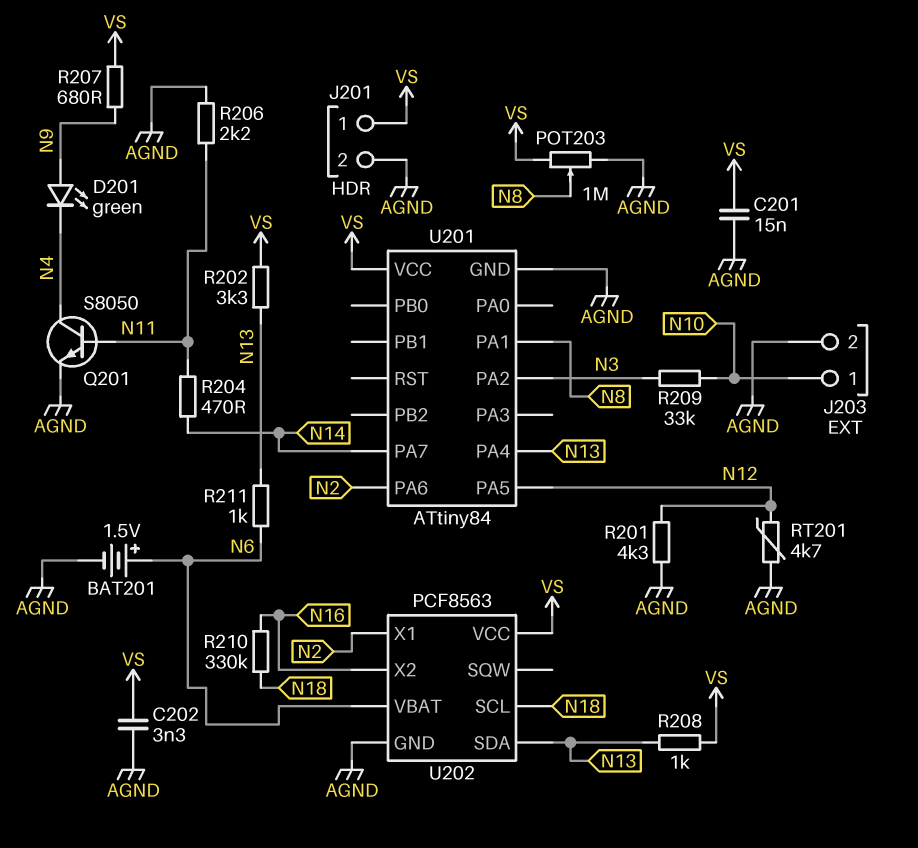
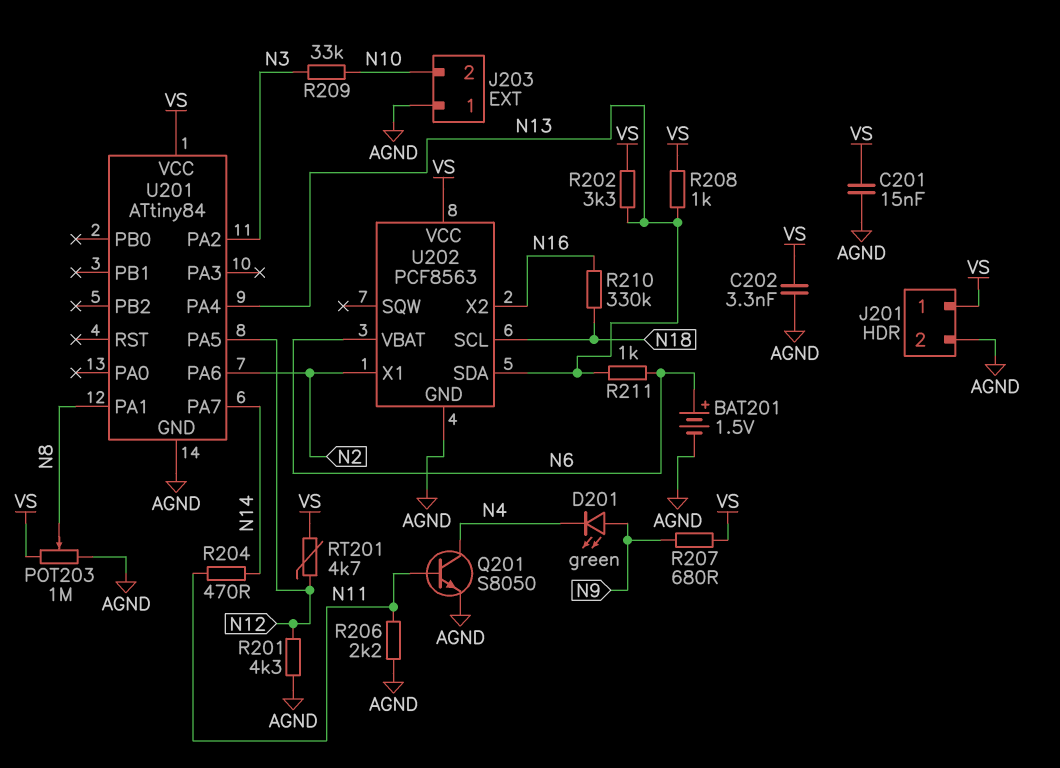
J203 pin 1: N10 -> AGND
J203 pin 2: AGND -> N10
RT201: 4.7k (AGND, N12) -> 4.7k (N12, VS)

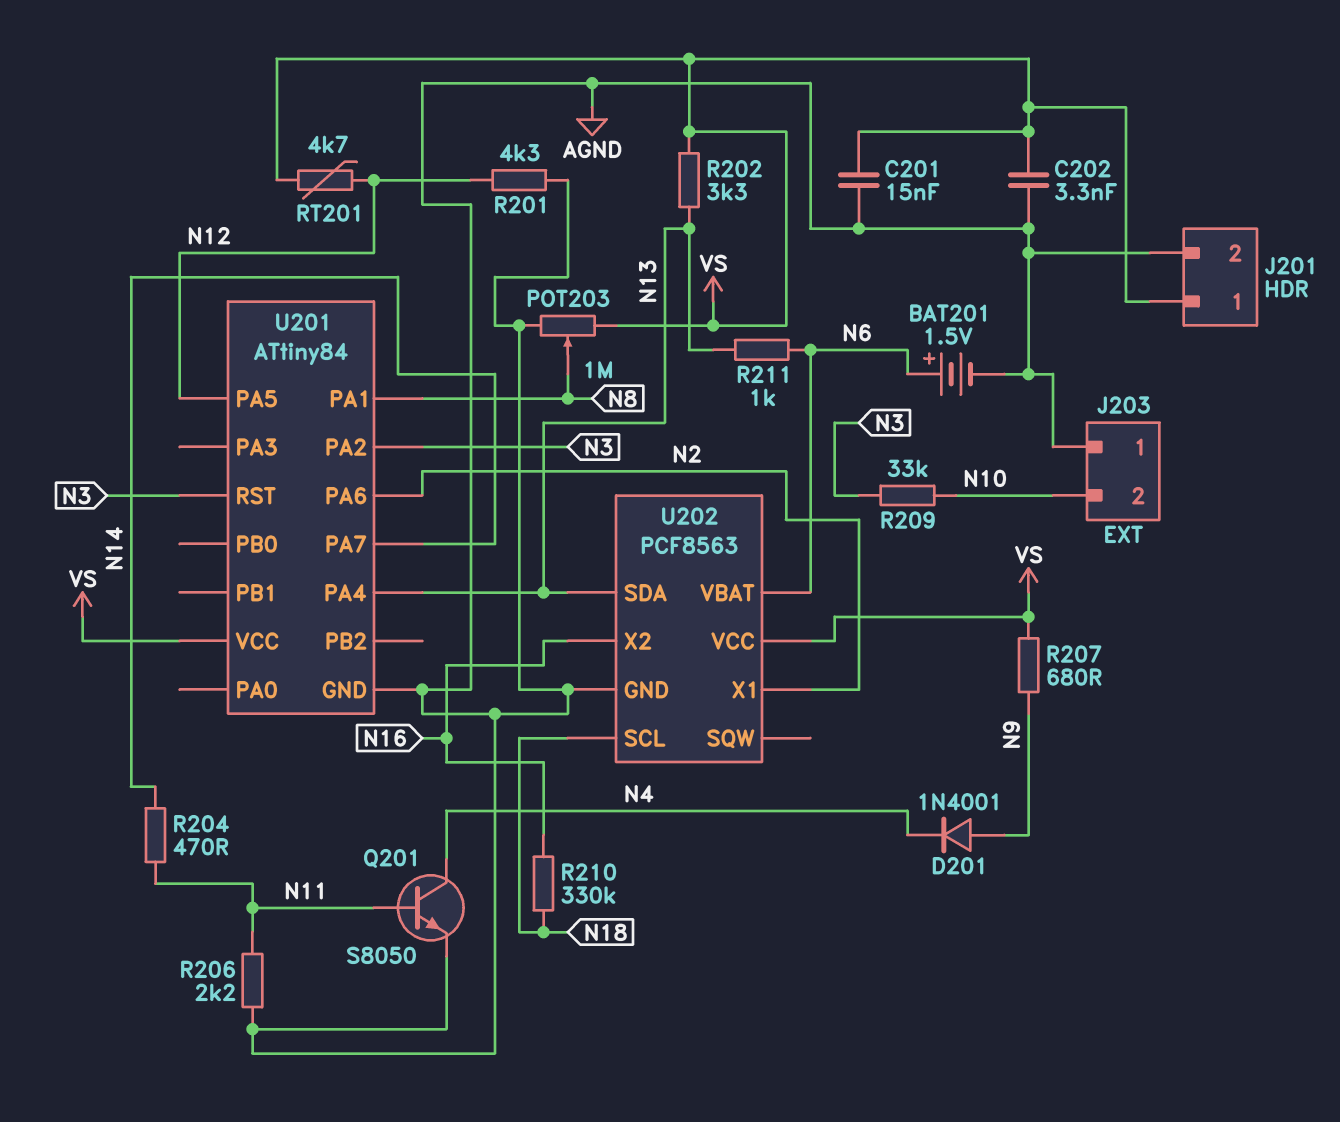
D201: LED green (A N9, K N4) -> diode 1N4001 (A N9, K N4)
R208: 1k (N13, VS) -> none
U201 pin RST: none -> N3

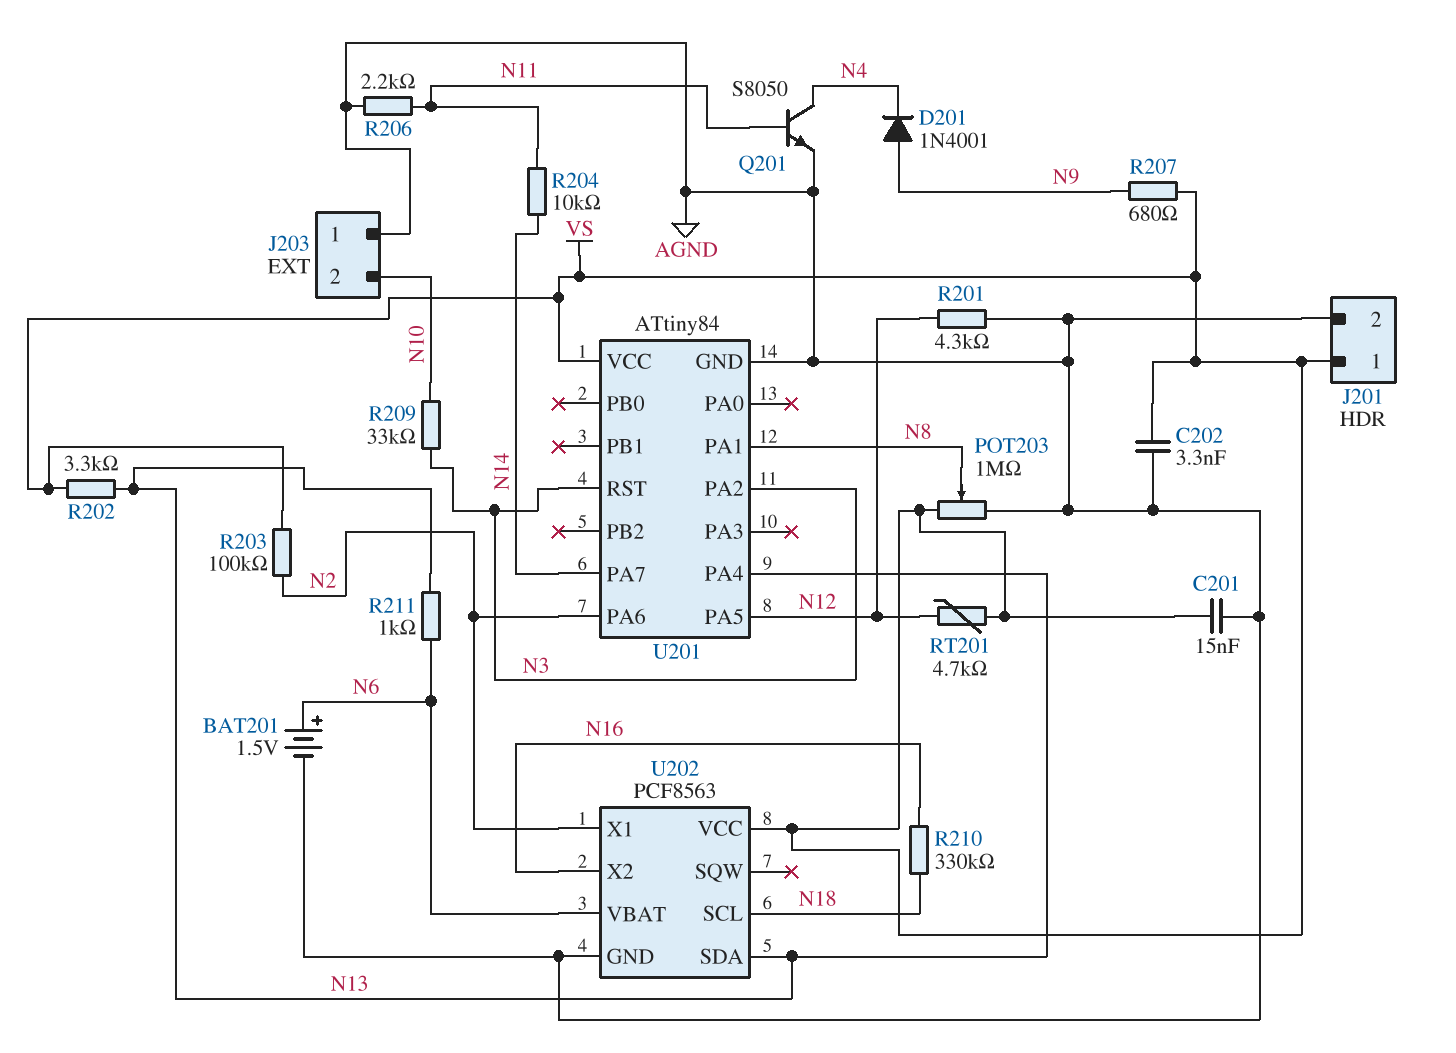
R203: none -> 100k (N2, VS)
R204: 470 (N11, N14) -> 10k (N11, N14)

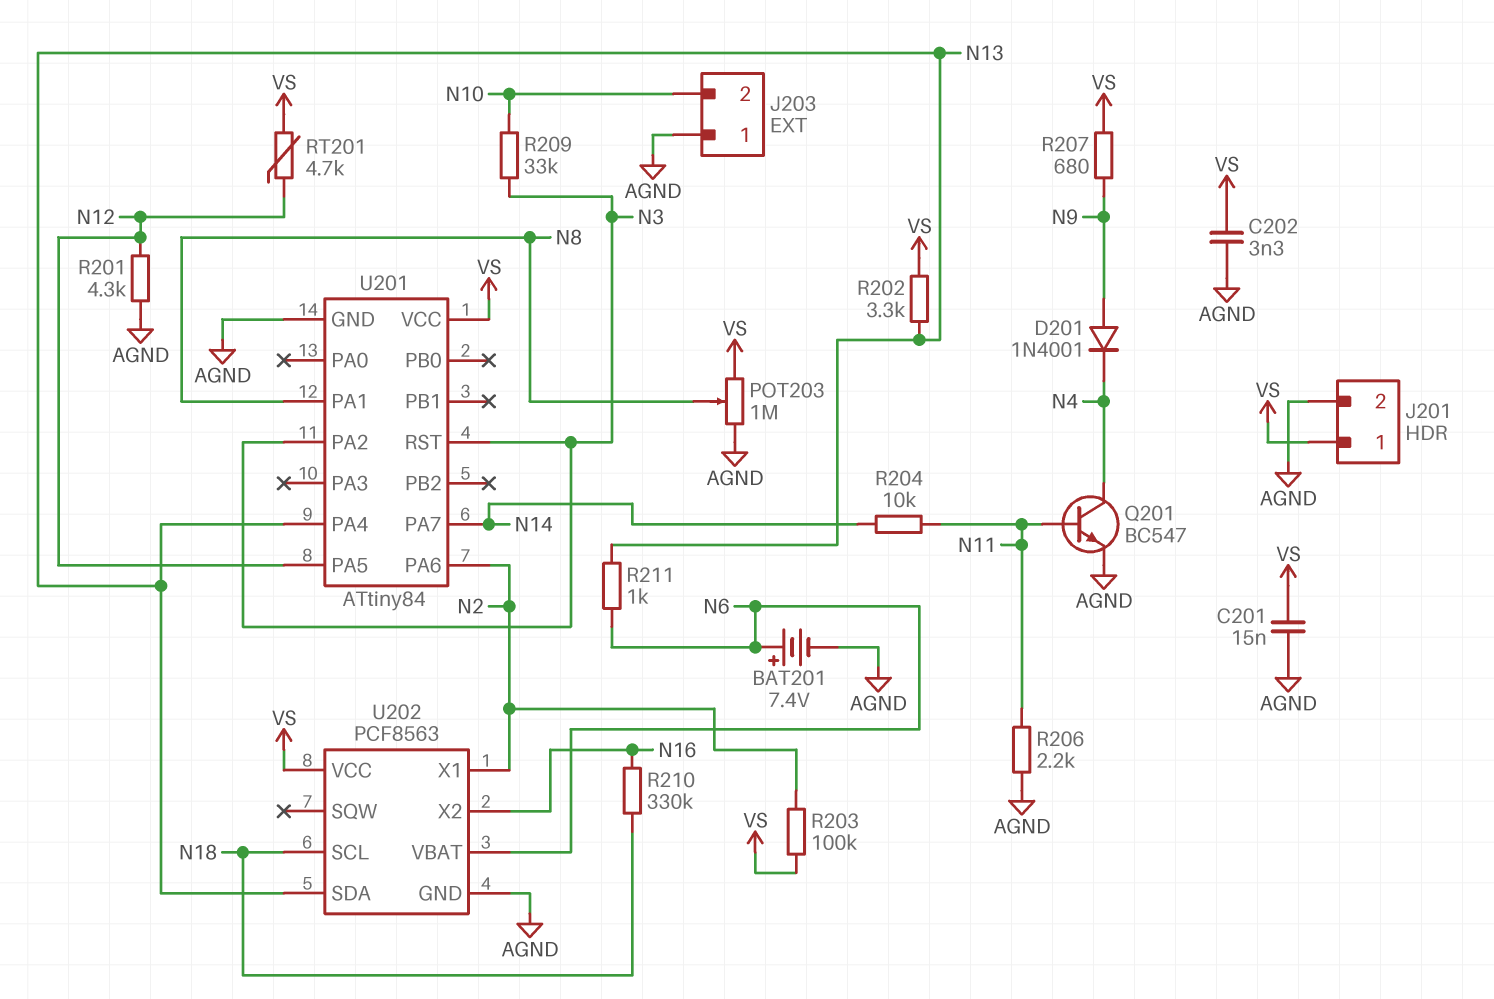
BAT201: 1.5V (plus N6, minus AGND) -> 7.4V (plus N6, minus AGND)
Q201: NPN S8050 (B N11, C N4, E AGND) -> NPN BC547 (B N11, C N4, E AGND)

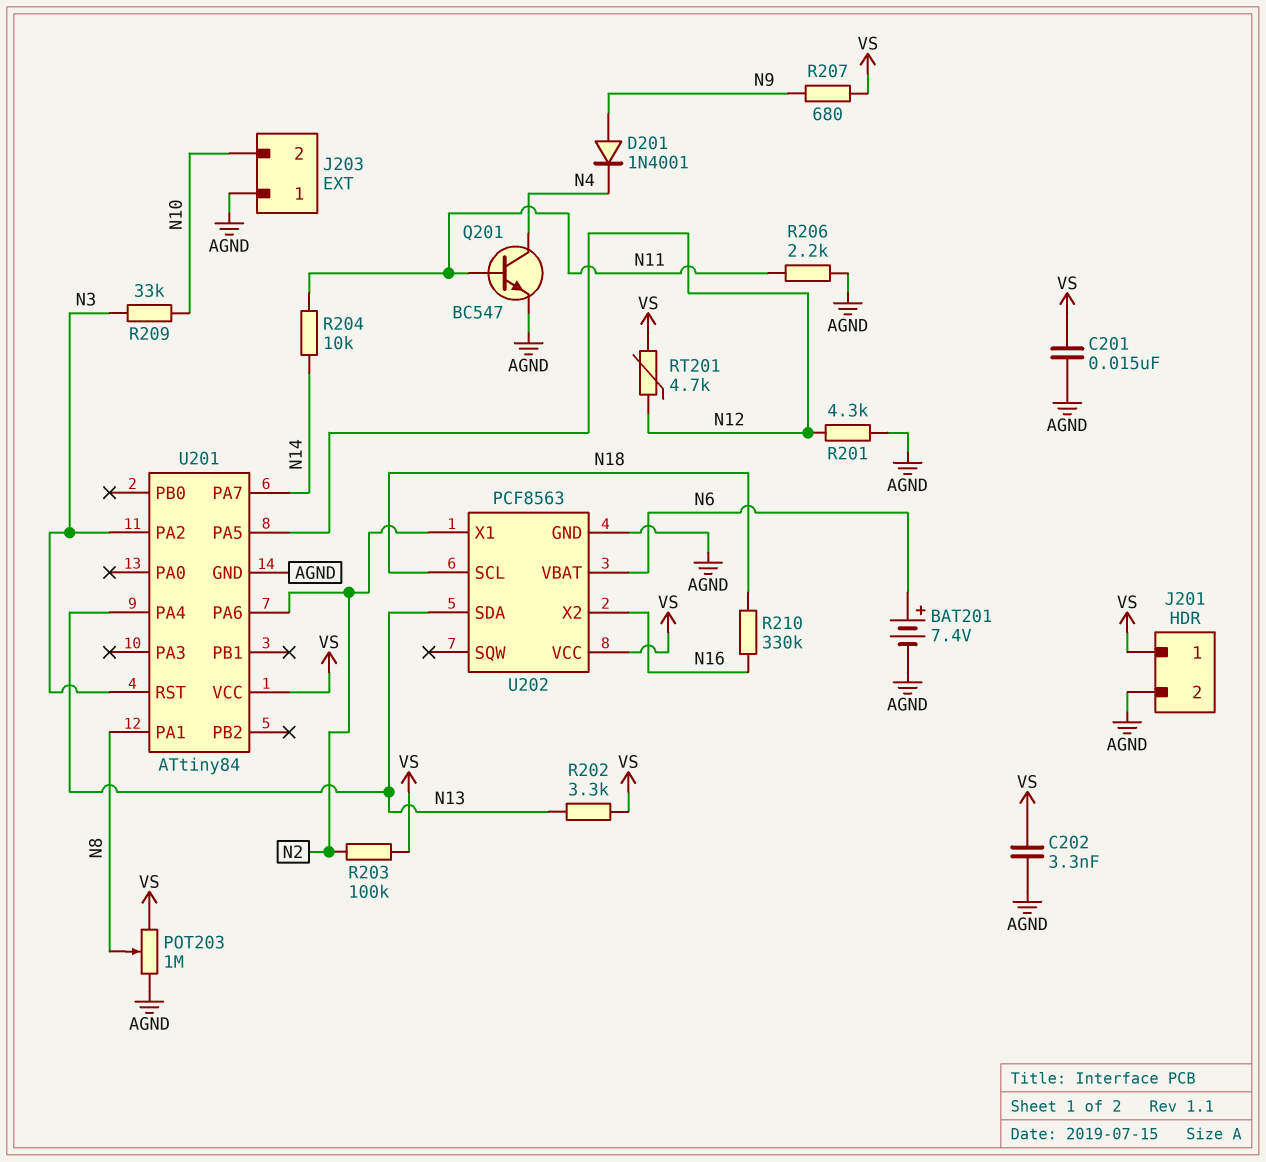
R211: 1k (N6, N13) -> none

